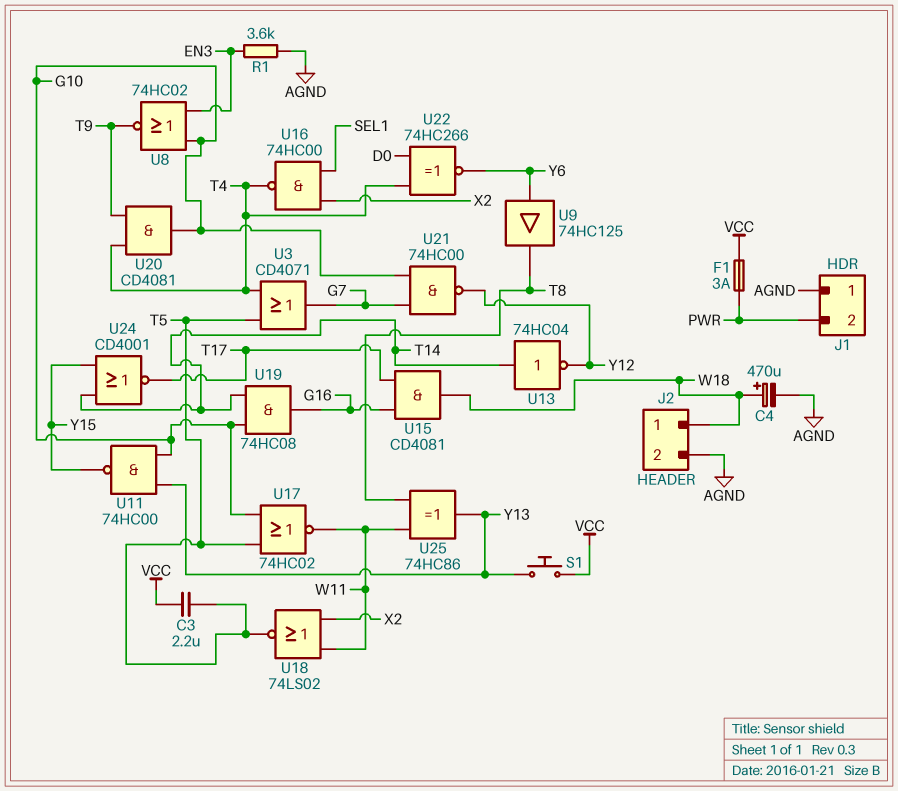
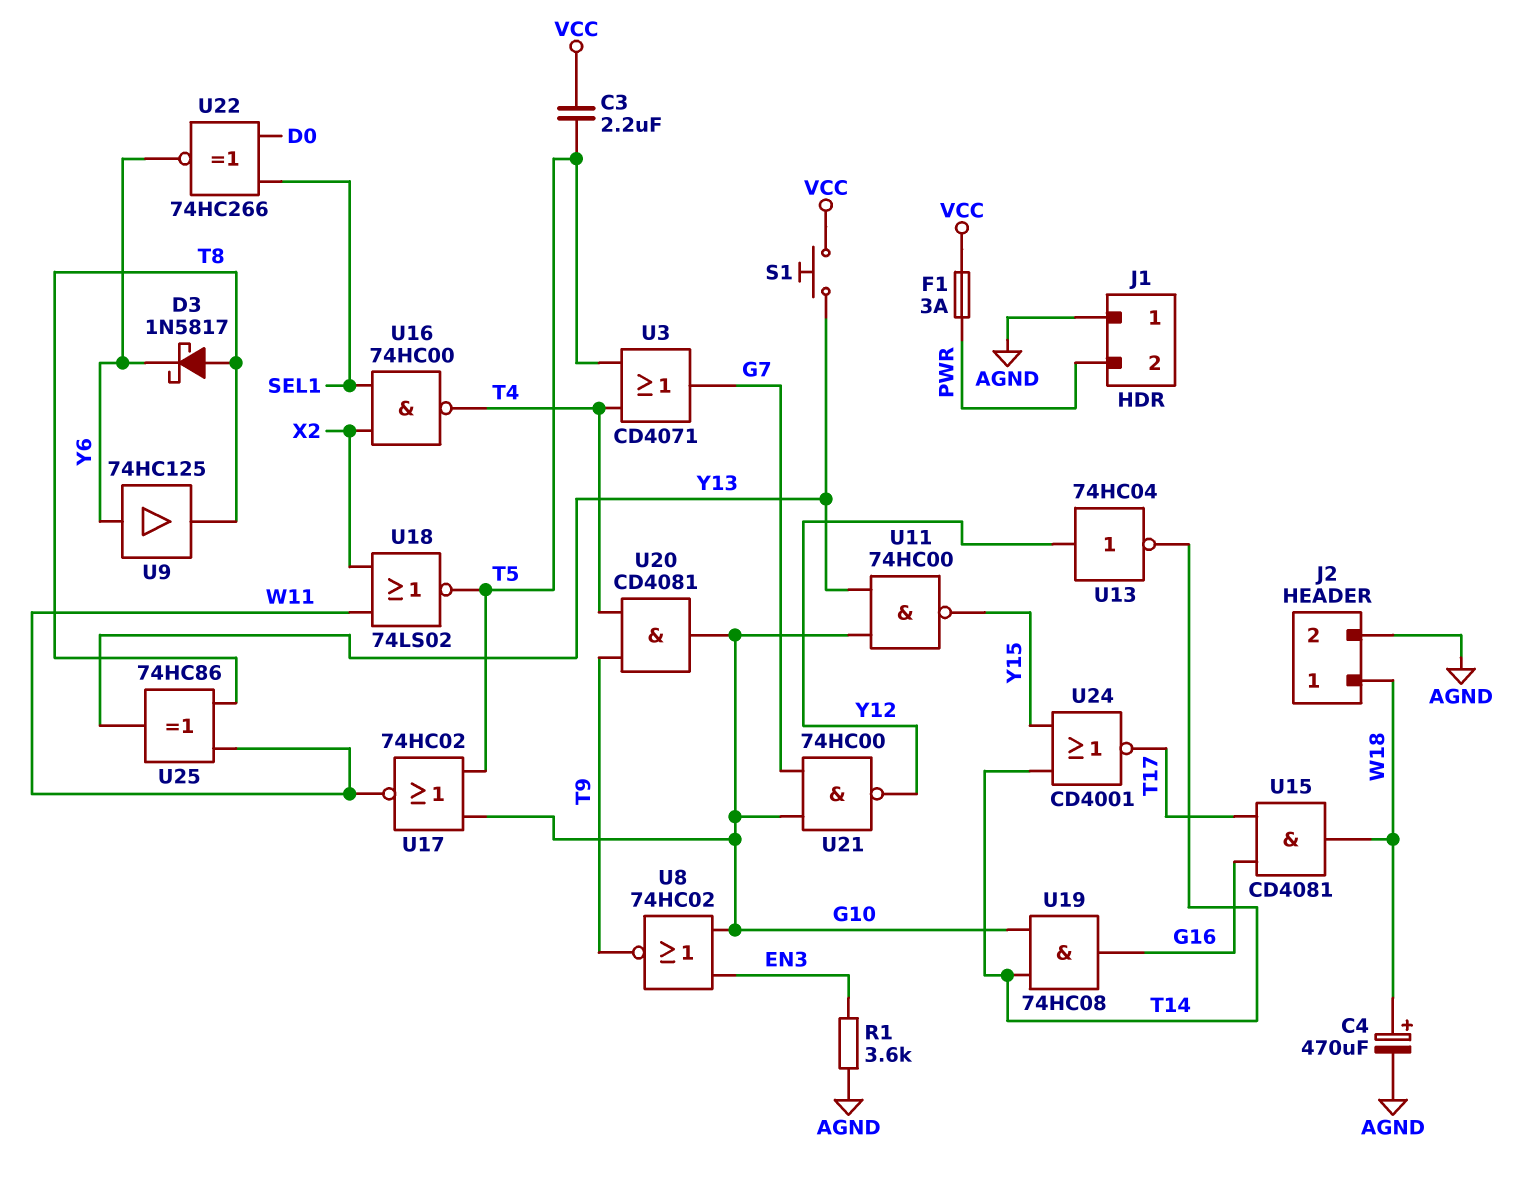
D3: none -> schottky 1N5817 (A T8, K Y6)
U13: NOT 74HC04 (in T14, out Y12) -> NOT 74HC04 (in Y12, out T14)
U22: XNOR 74HC266 (in D0, in T4, out Y6) -> XNOR 74HC266 (in D0, in SEL1, out Y6)

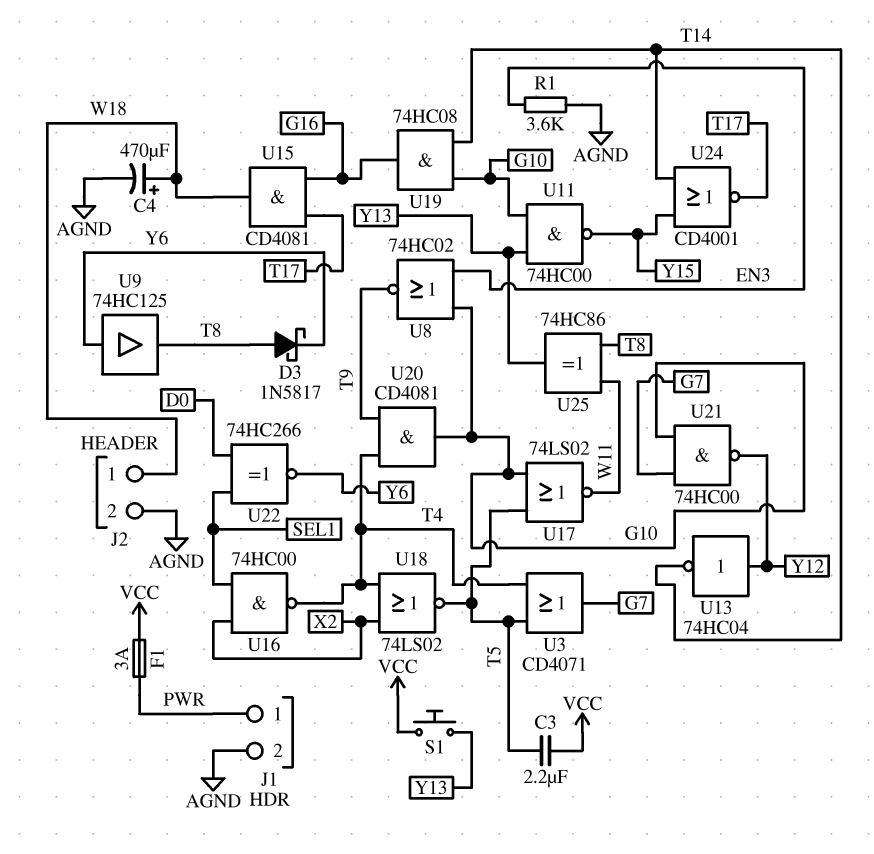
J1 pin 1: AGND -> PWR
J1 pin 2: PWR -> AGND
U17: NOR 74HC02 (in G10, in T5, out W11) -> NOR 74LS02 (in G10, in T5, out W11)
U18: NOR 74LS02 (in W11, in X2, out T5) -> NOR 74LS02 (in T4, in X2, out T5)

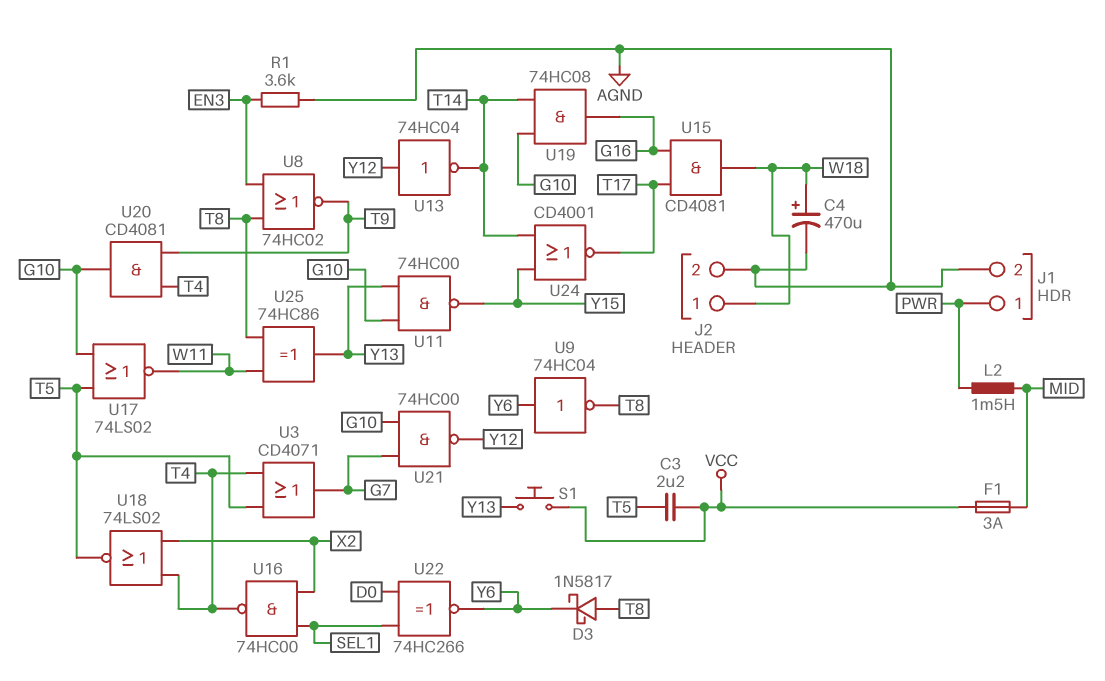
F1: 3A (PWR, VCC) -> 3A (MID, VCC)
L2: none -> 1.5mH (MID, PWR)
U8: NOR 74HC02 (in EN3, in G10, out T9) -> NOR 74HC02 (in EN3, in T8, out T9)
U9: buffer 74HC125 (in Y6, out T8) -> NOT 74HC04 (in Y6, out T8)

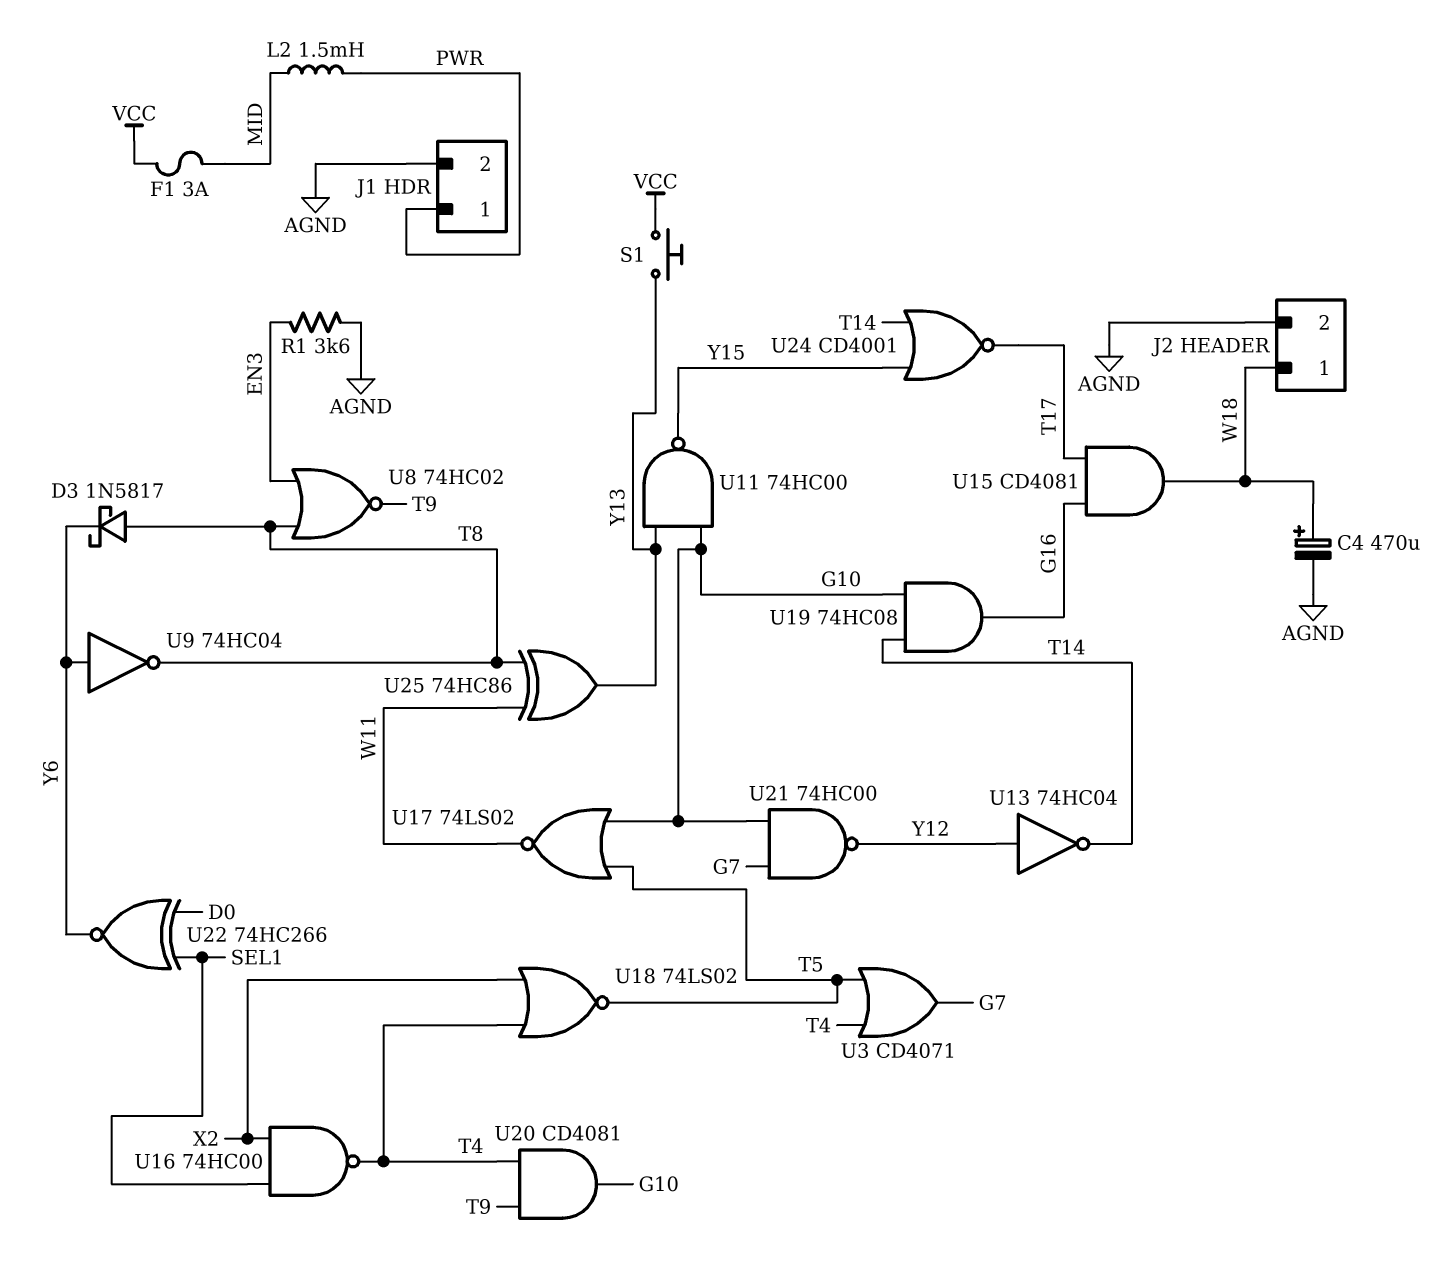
C3: 2.2uF (T5, VCC) -> none

